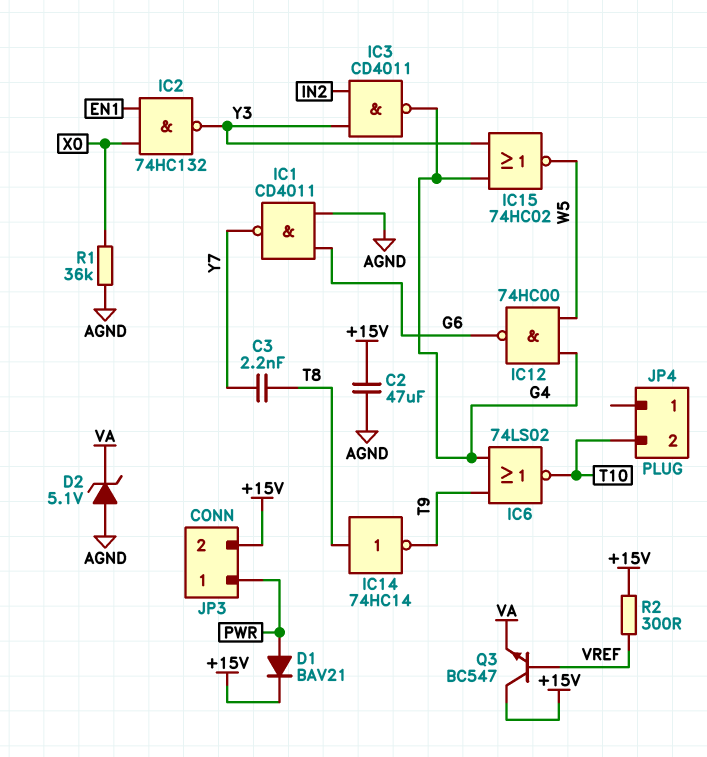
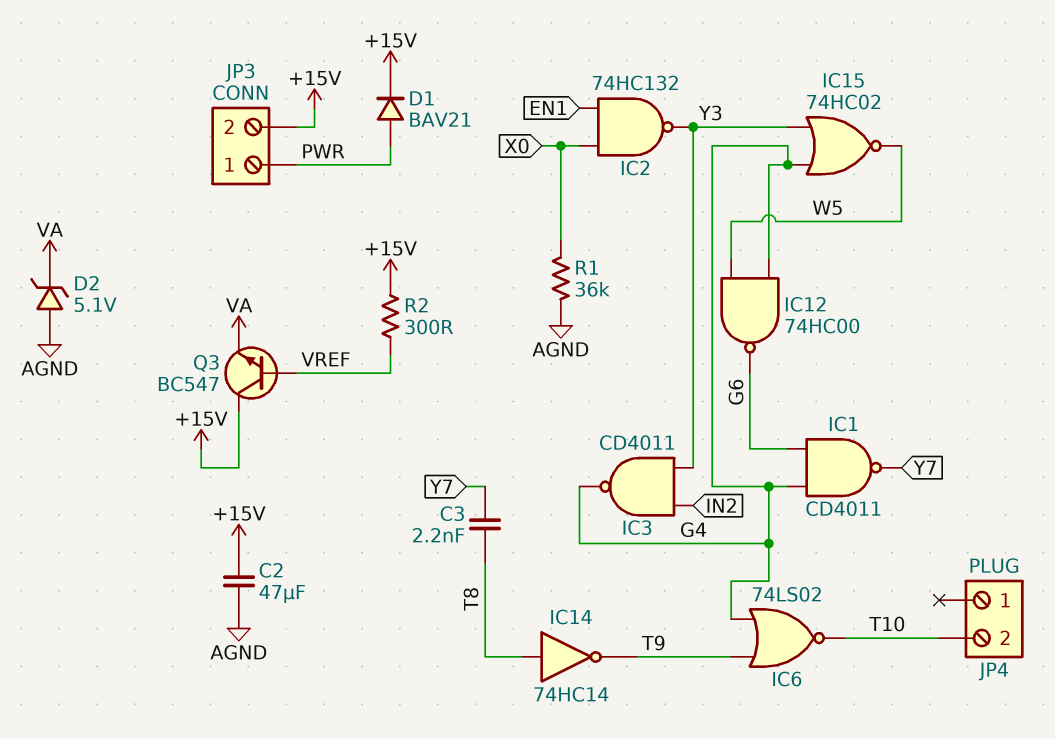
IC1: NAND CD4011 (in AGND, in G6, out Y7) -> NAND CD4011 (in G4, in G6, out Y7)

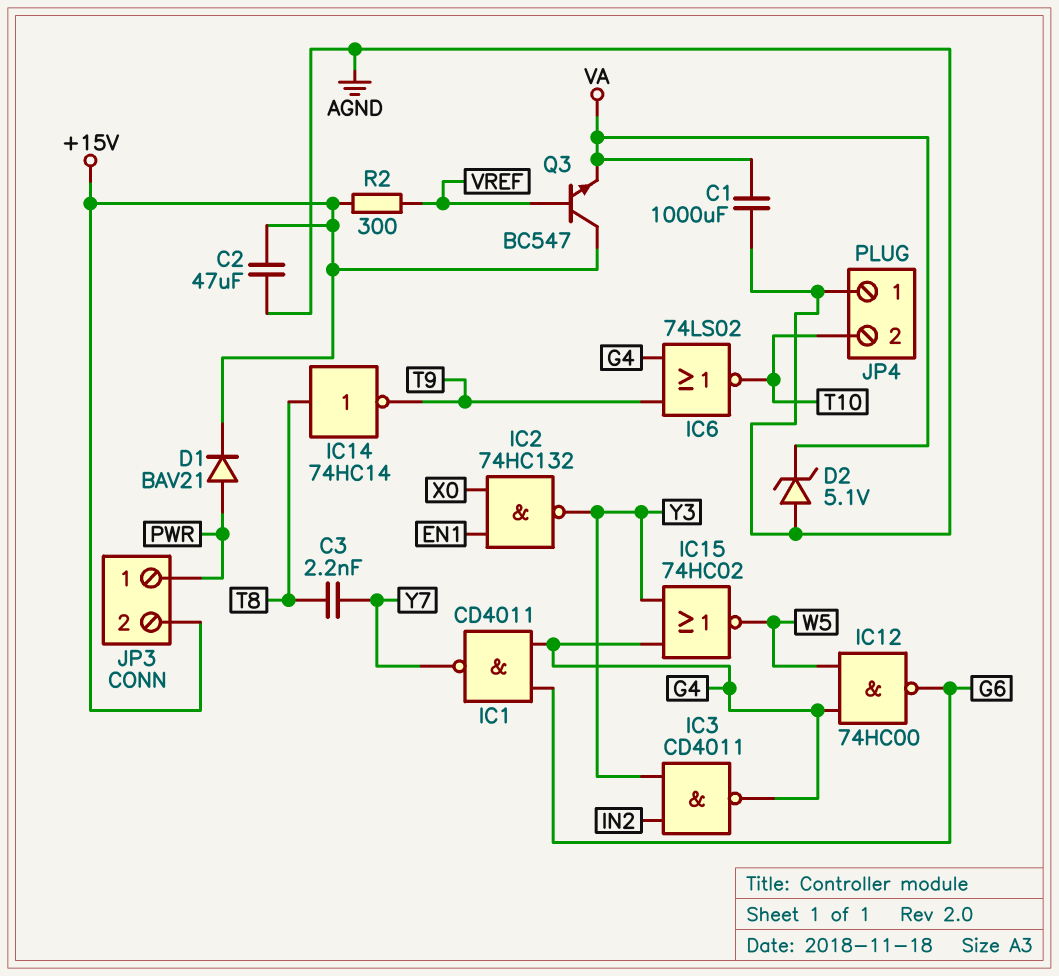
C1: none -> 1000uF (AGND, VA)
JP4 pin 1: none -> AGND
R1: 36k (AGND, X0) -> none

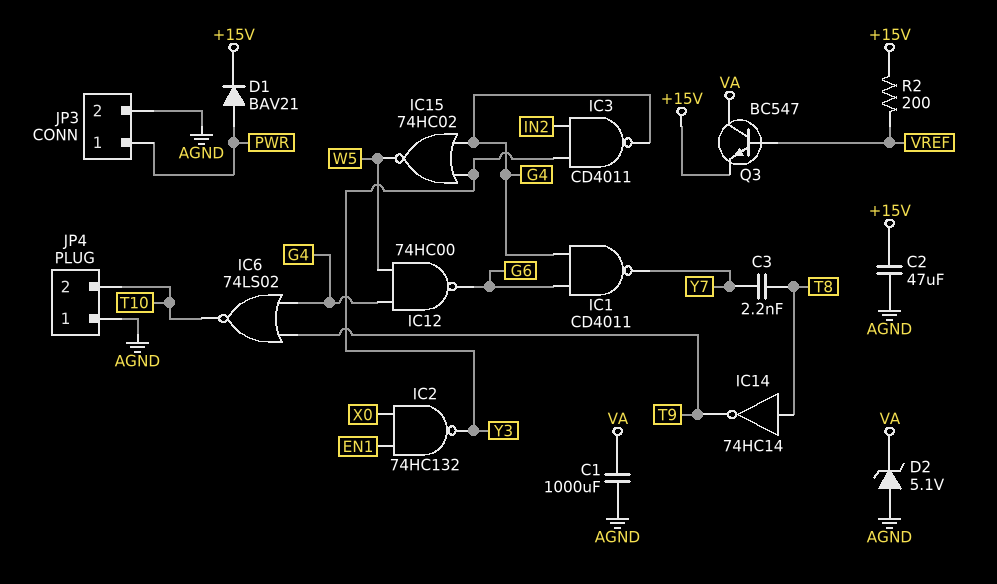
JP3 pin 2: +15V -> AGND
Q3: NPN BC547 (B VREF, C +15V, E VA) -> NPN BC547 (B VREF, C VA, E +15V)
R2: 300 (+15V, VREF) -> 200 (+15V, VREF)

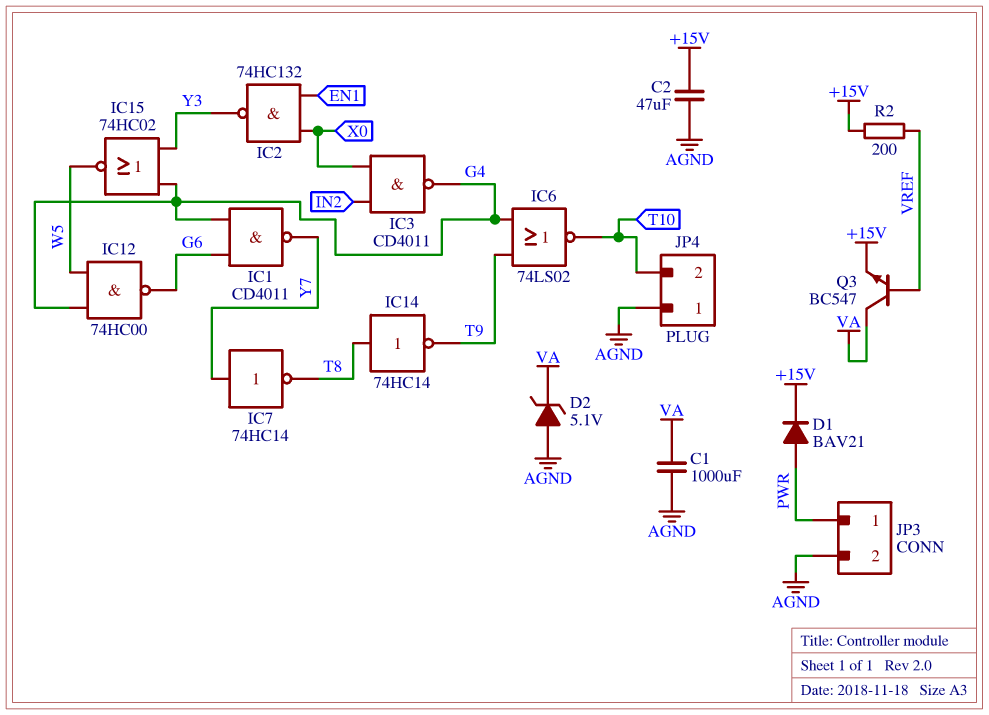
C3: 2.2nF (T8, Y7) -> none
IC3: NAND CD4011 (in IN2, in Y3, out G4) -> NAND CD4011 (in IN2, in X0, out G4)
IC7: none -> NOT 74HC14 (in Y7, out T8)

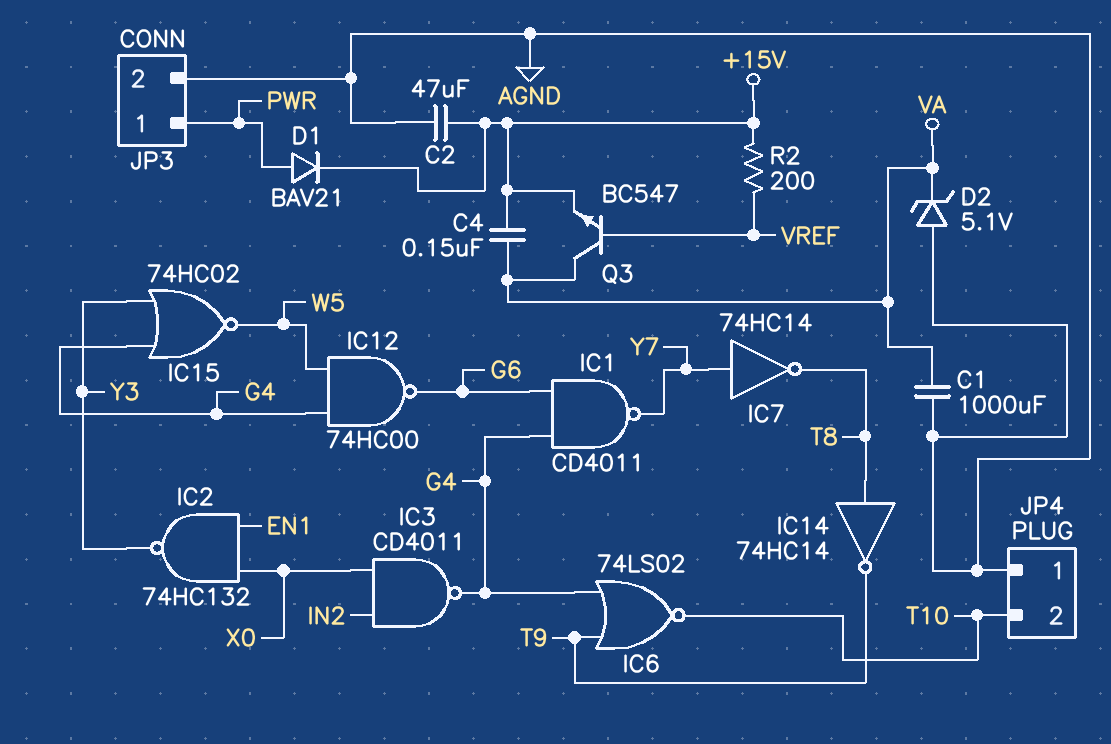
C4: none -> 150nF (+15V, VA)

